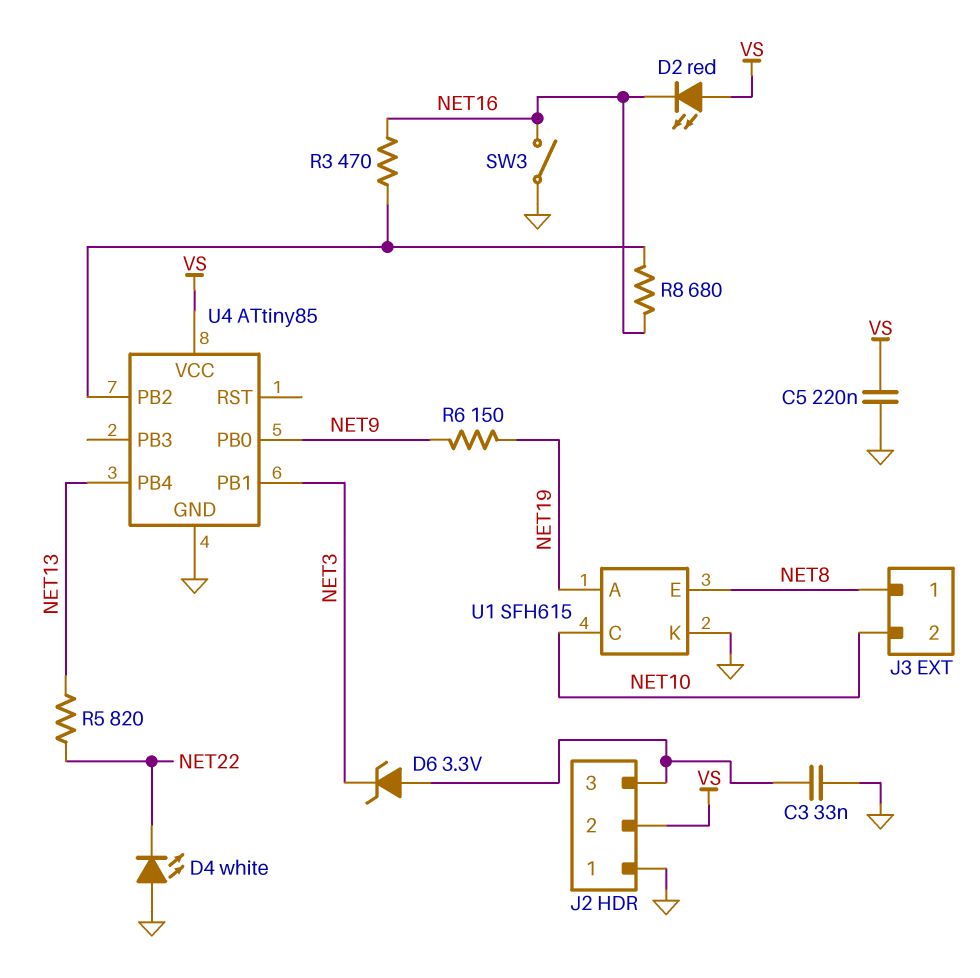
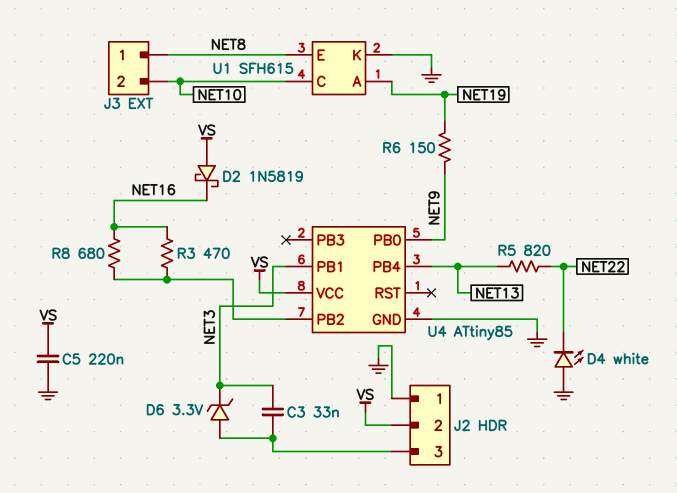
C3: 33nF (GND, J2/3) -> 33nF (J2/3, NET3)
D2: LED red (A VS, K NET16) -> schottky 1N5819 (A VS, K NET16)
SW3: switch (GND, NET16) -> none

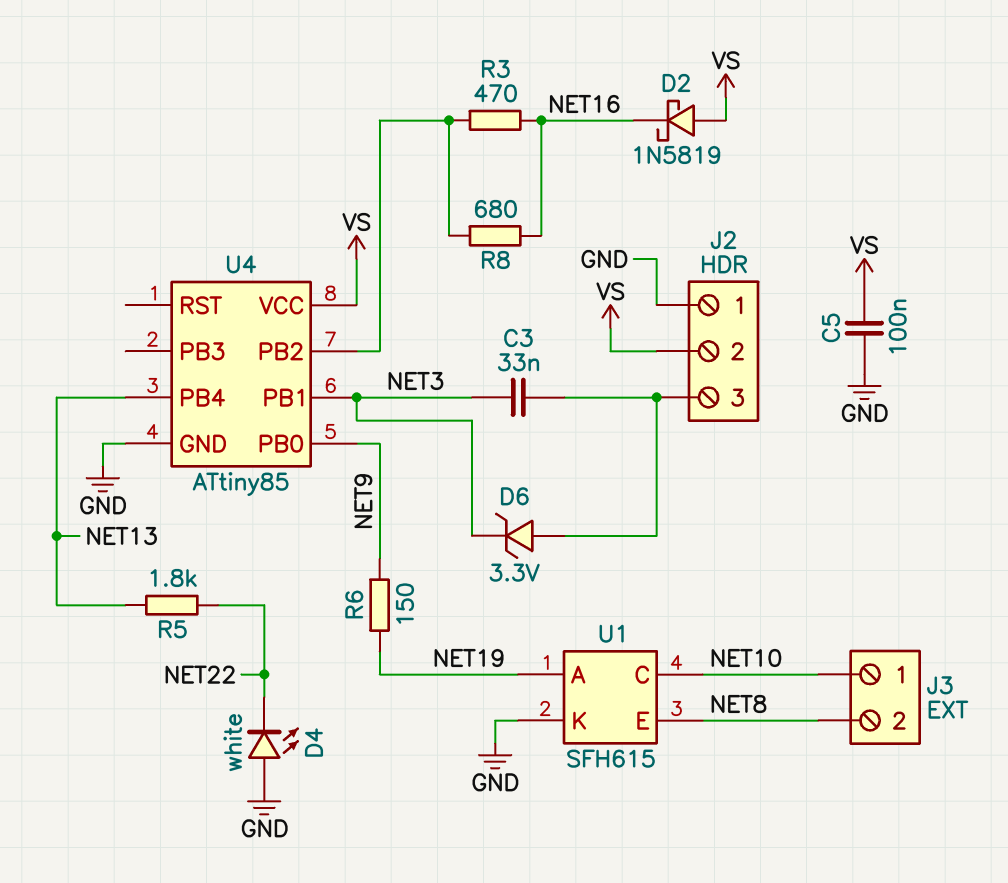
C5: 220nF (GND, VS) -> 100nF (GND, VS)
J3 pin 1: NET8 -> NET10
J3 pin 2: NET10 -> NET8
R5: 820 (NET13, NET22) -> 1.8k (NET13, NET22)

